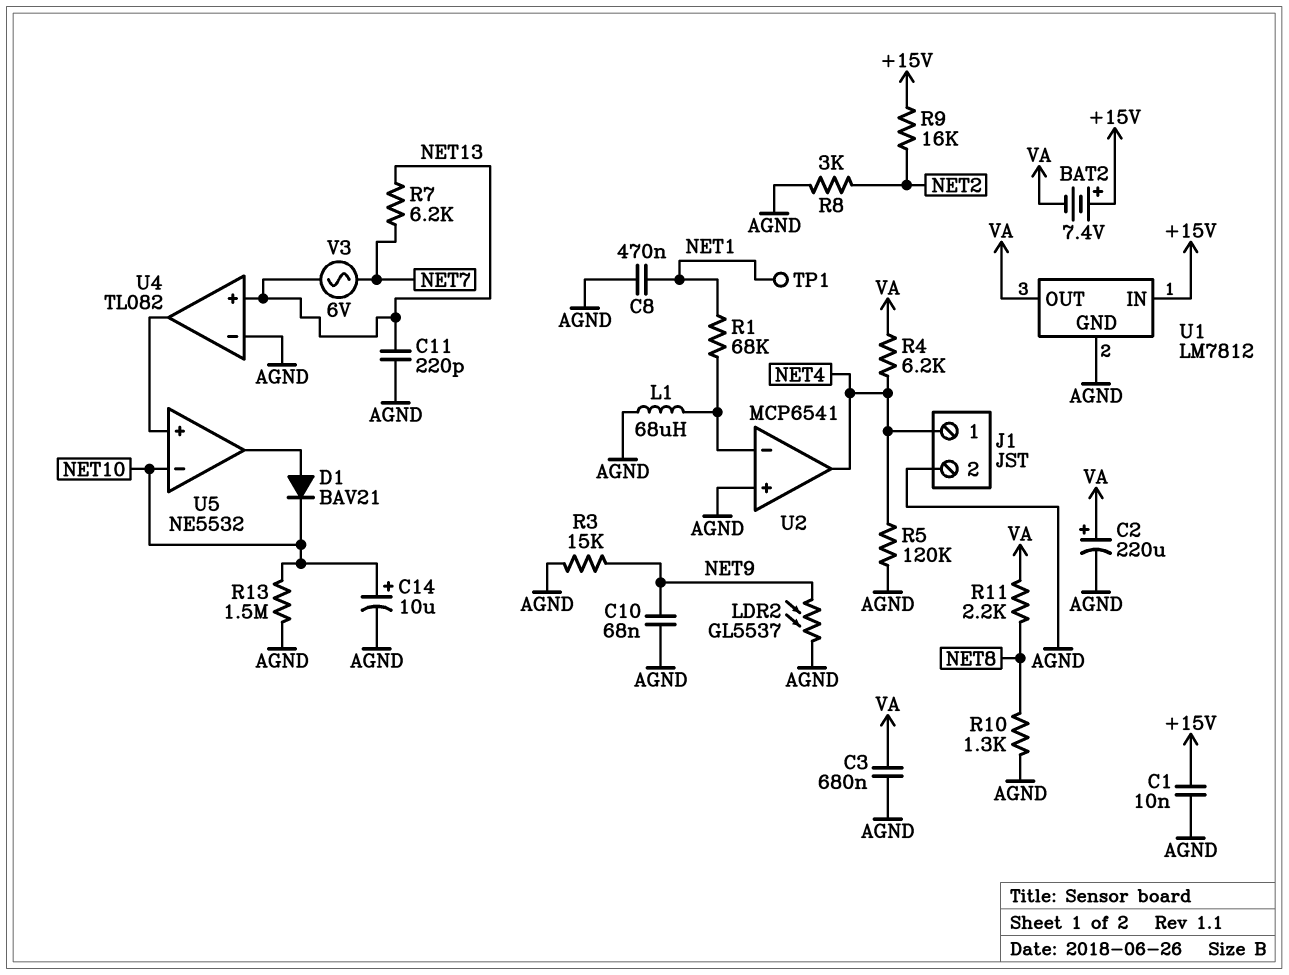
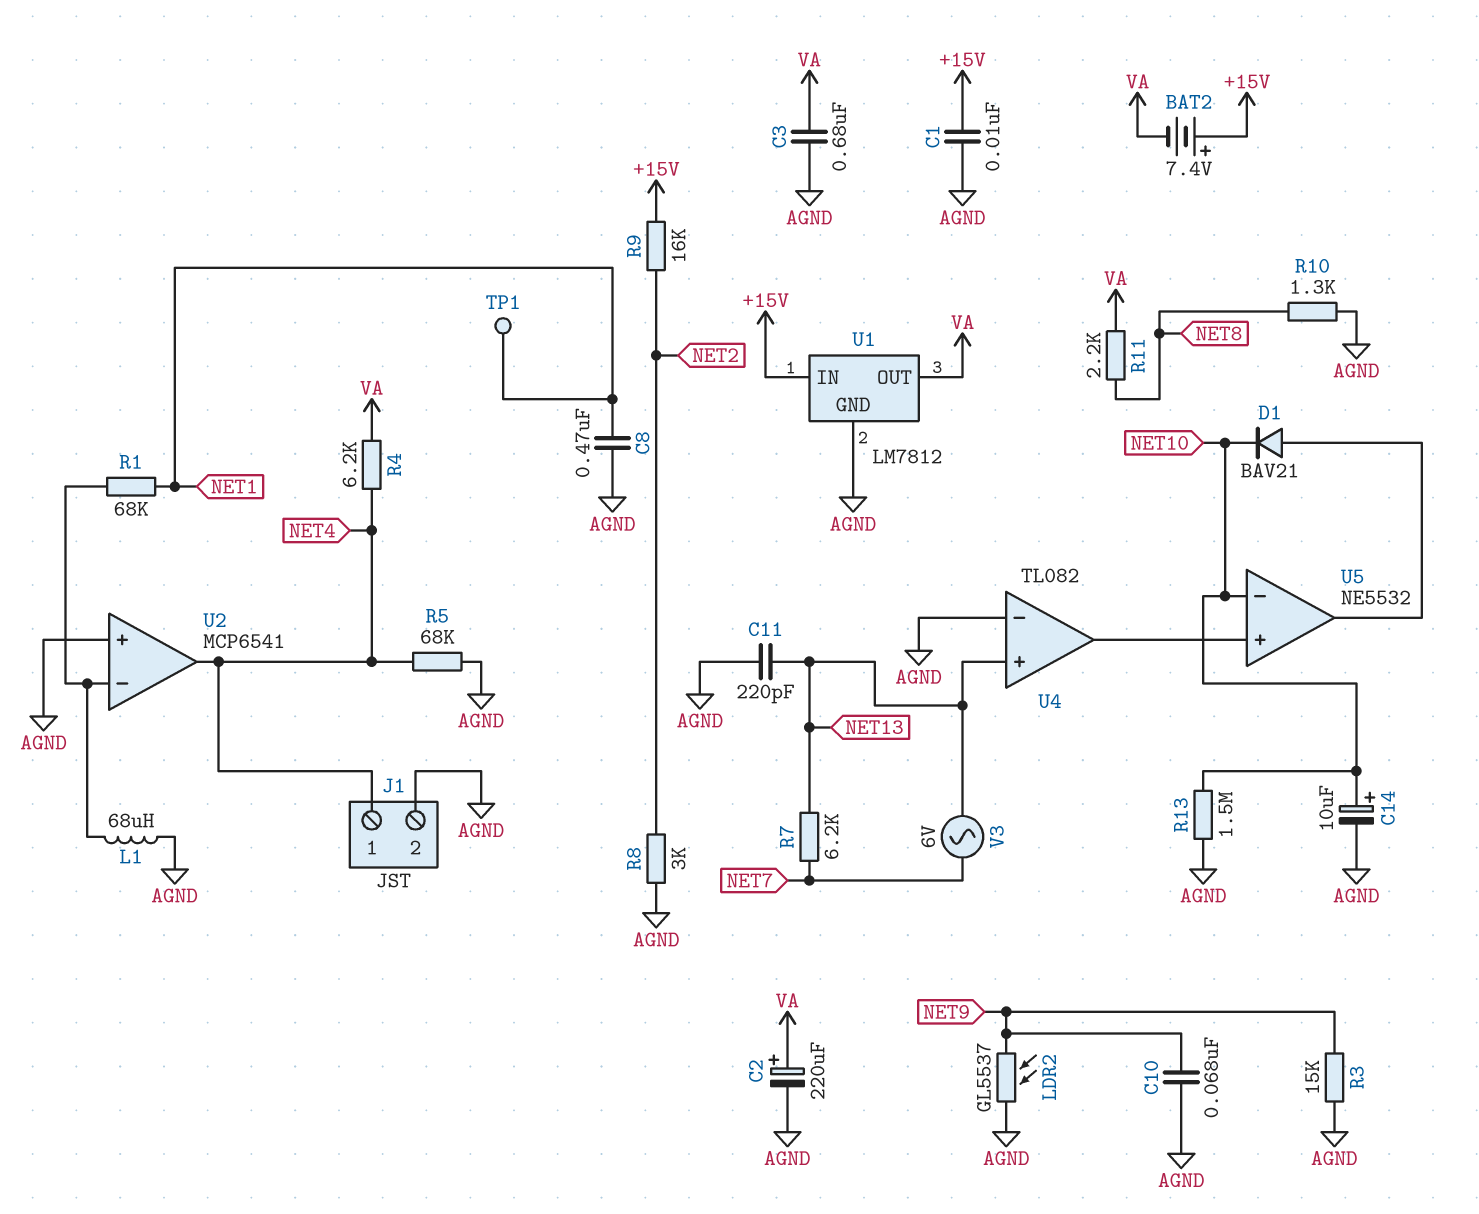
R5: 120k (AGND, NET4) -> 68k (AGND, NET4)

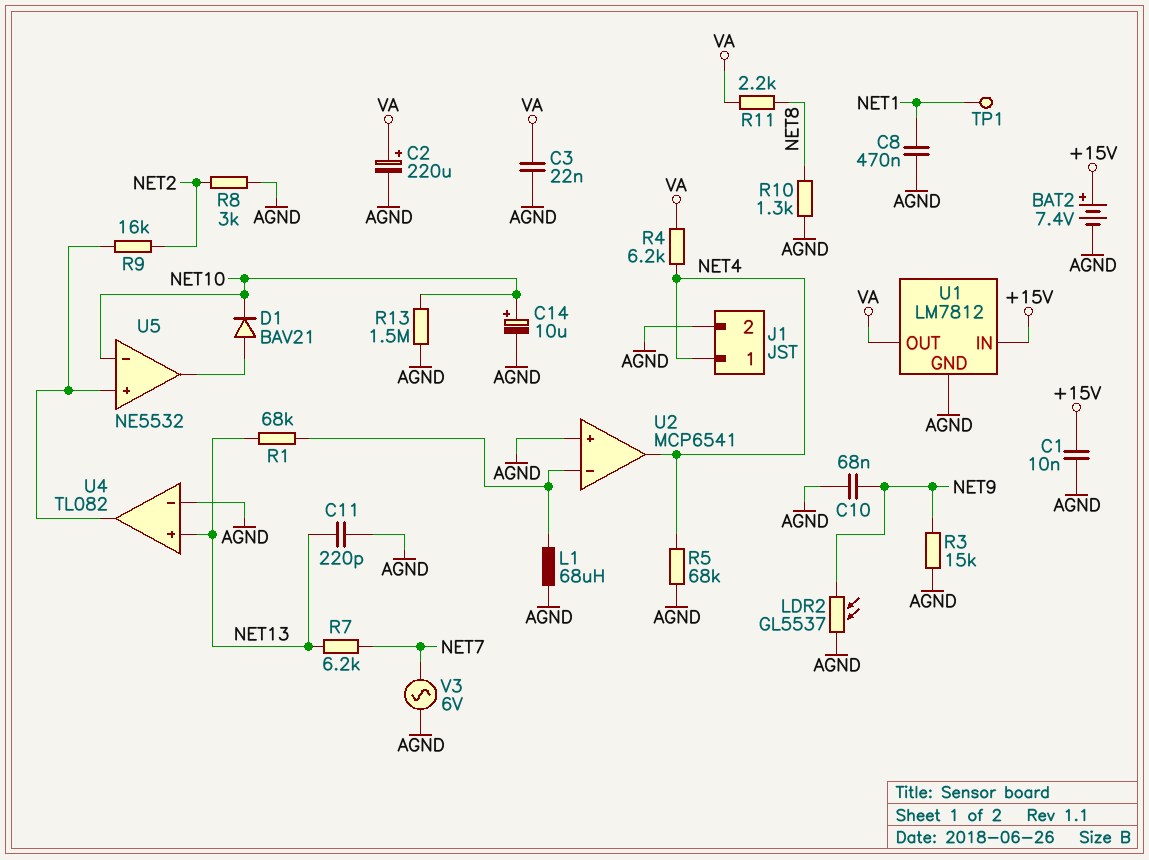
BAT2: 7.4V (plus +15V, minus VA) -> 7.4V (plus +15V, minus AGND)
C3: 680nF (AGND, VA) -> 22nF (AGND, VA)
R1: 68k (NET1, U2/in-) -> 68k (NET13, U2/in-)
R9: 16k (+15V, NET2) -> 16k (NET2, U4/out)
V3: AC 6V (NET7, NET13) -> AC 6V (AGND, NET7)

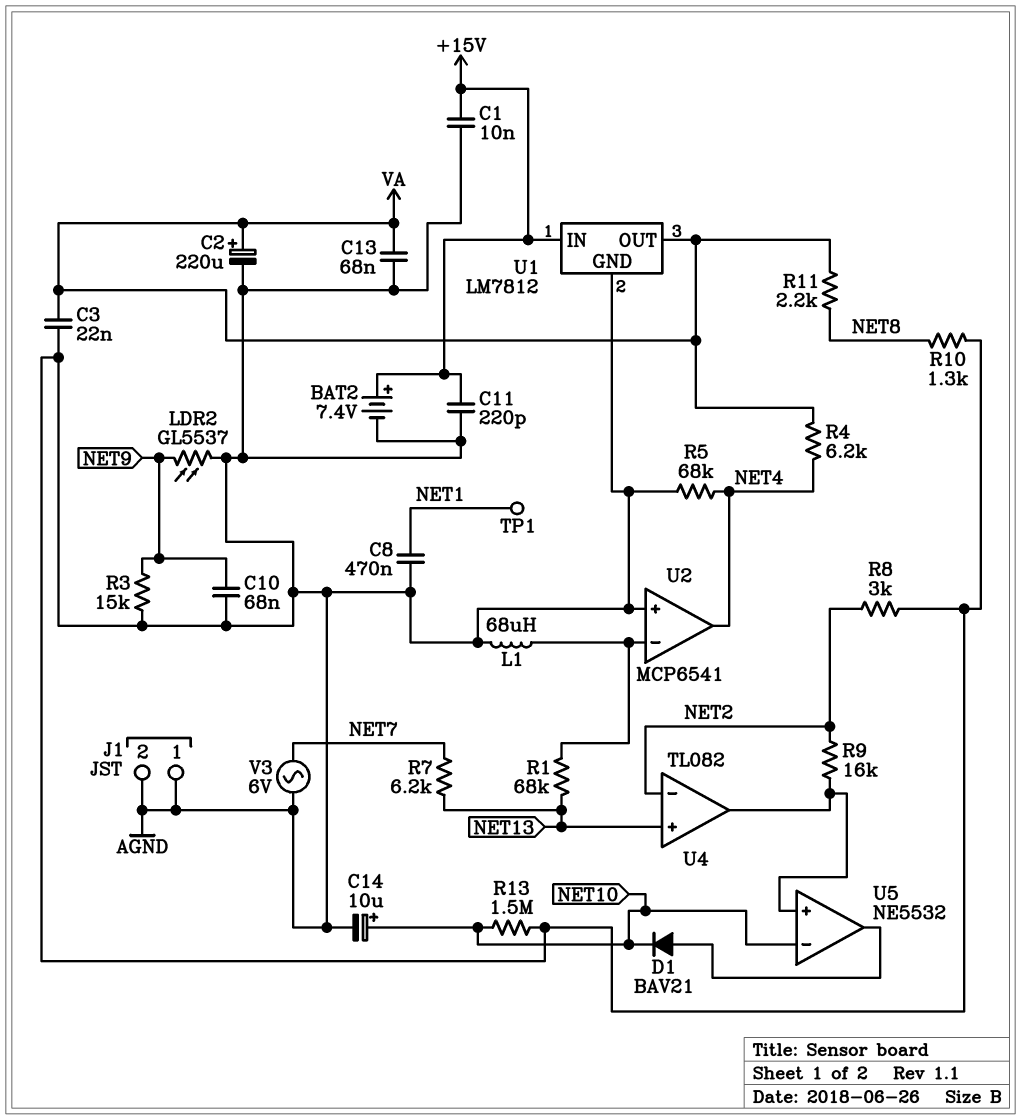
C11: 220pF (AGND, NET13) -> 220pF (+15V, AGND)
C13: none -> 68nF (AGND, VA)
J1 pin 1: NET4 -> AGND
U4 pin in-: AGND -> NET2

